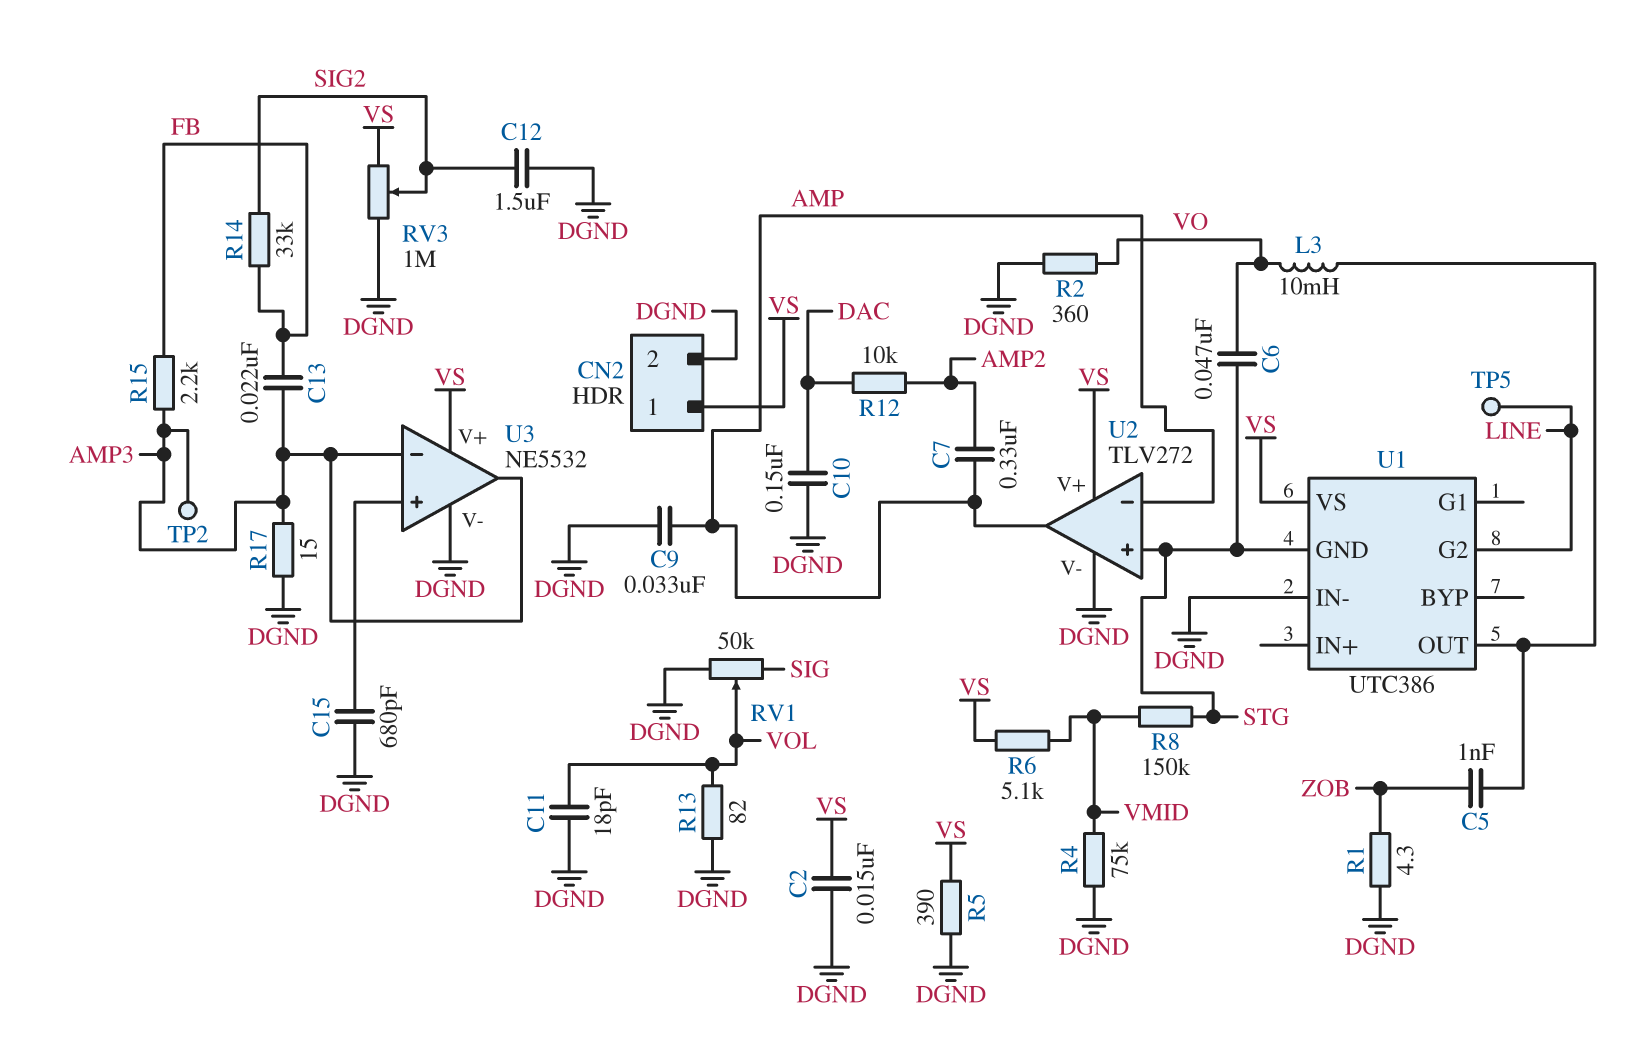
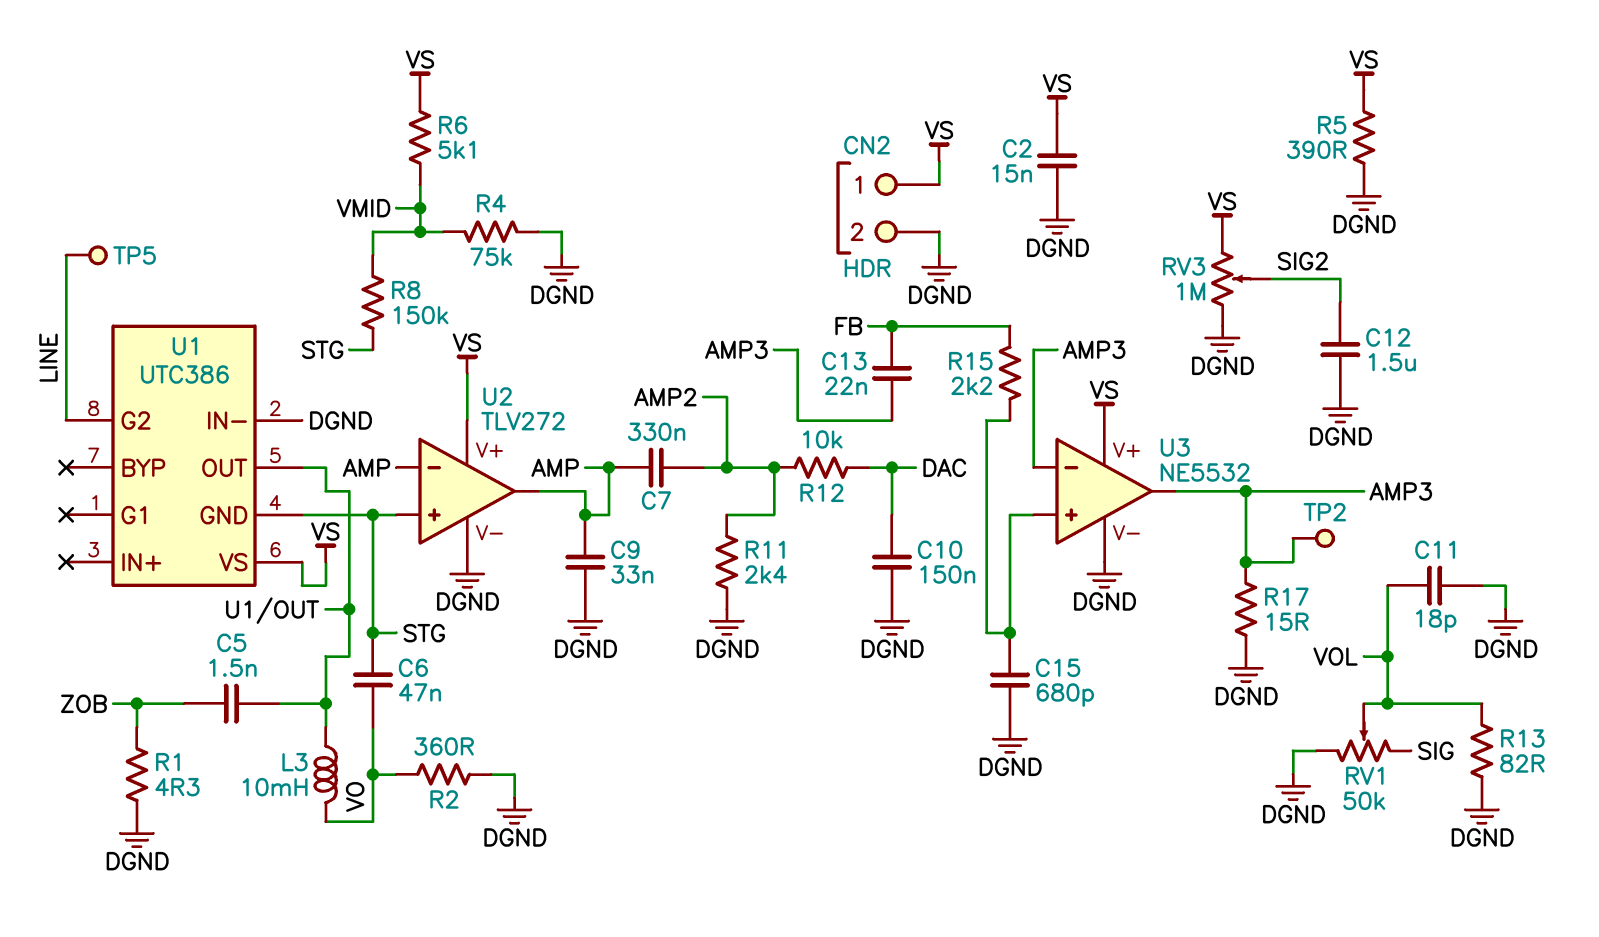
C5: 1nF (U1/OUT, ZOB) -> 1.5nF (U1/OUT, ZOB)
R11: none -> 2.4k (AMP2, DGND)
R14: 33k (FB, SIG2) -> none
R15: 2.2k (AMP3, FB) -> 2.2k (FB, U3/in+)

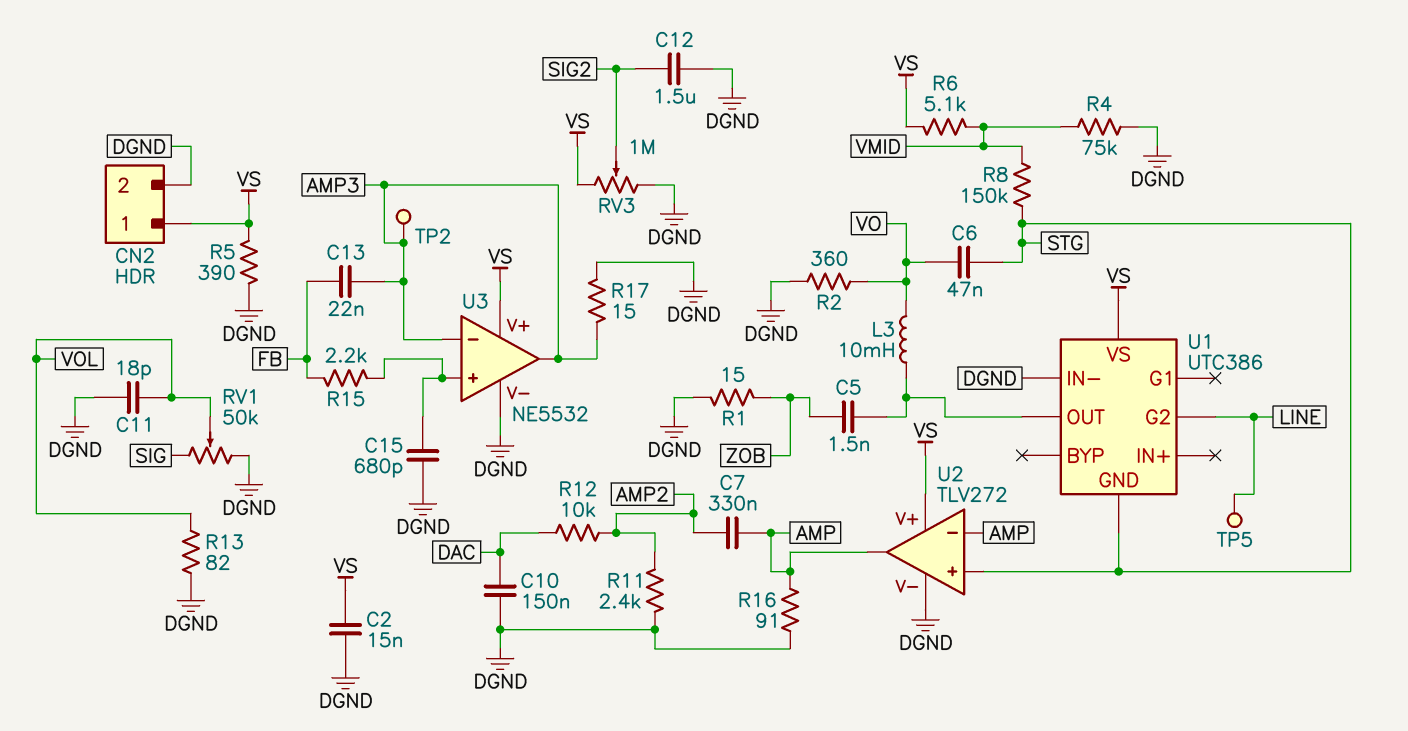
C9: 33nF (AMP, DGND) -> none
R1: 4.3 (DGND, ZOB) -> 15 (DGND, ZOB)
R16: none -> 91 (AMP, DGND)

